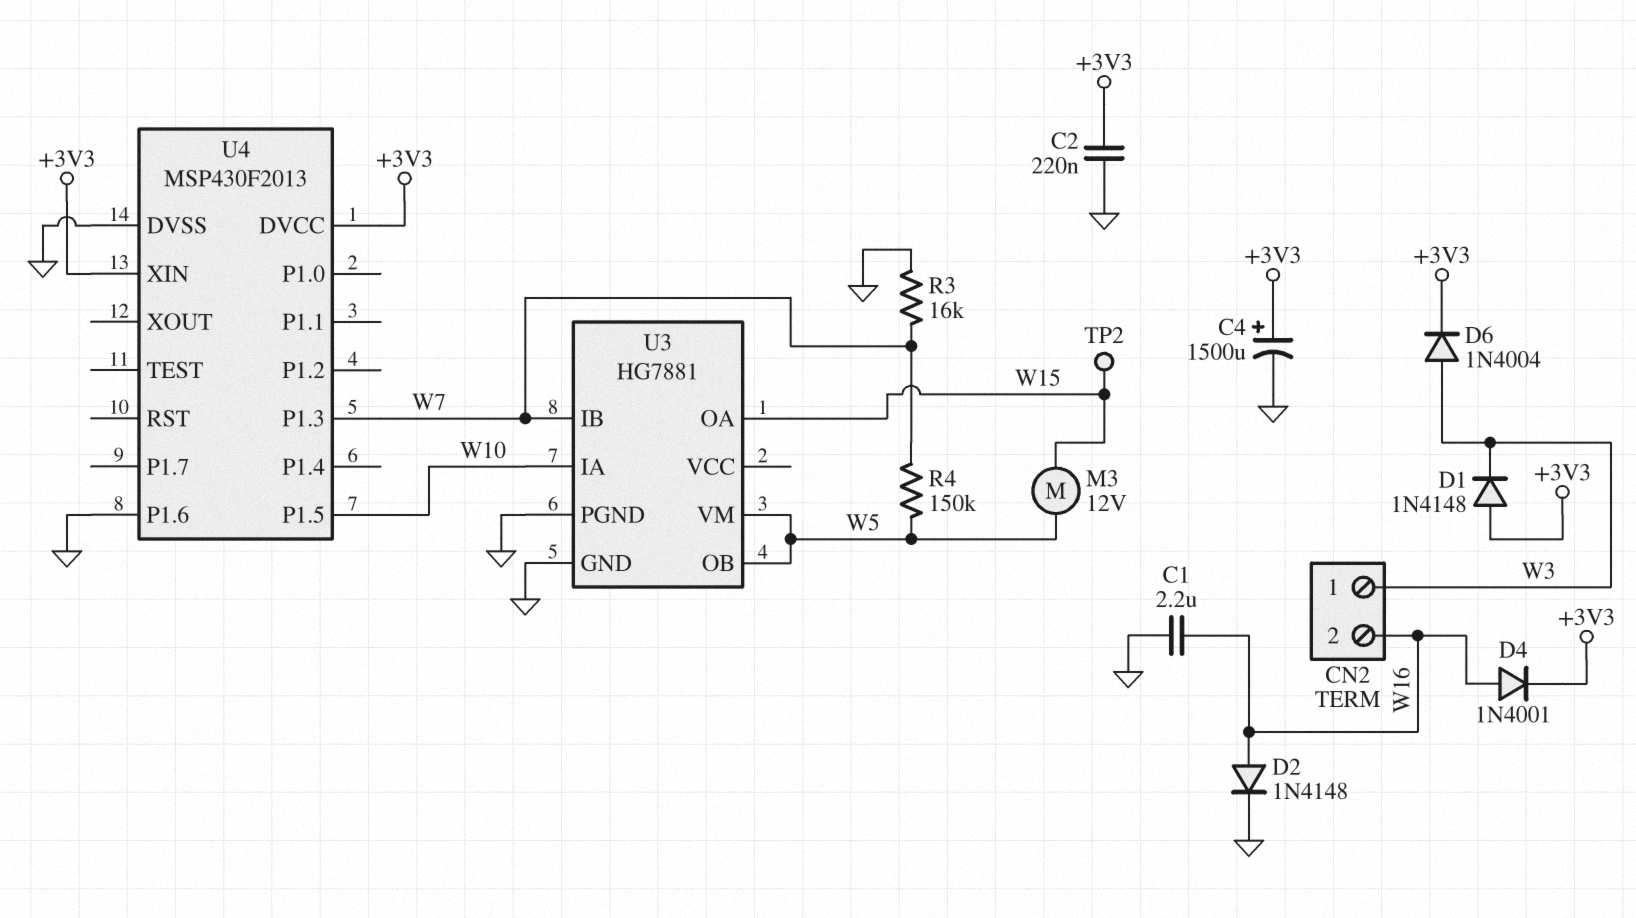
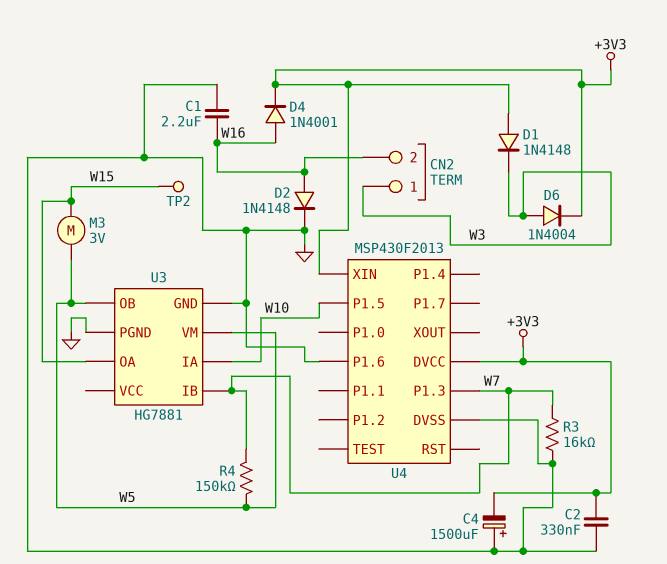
C2: 220nF (+3V3, GND) -> 330nF (+3V3, GND)
C4: 1500uF (plus +3V3, minus GND) -> 1500uF (plus GND, minus +3V3)
M3: motor 12V (W5, W15) -> motor 3V (W5, W15)

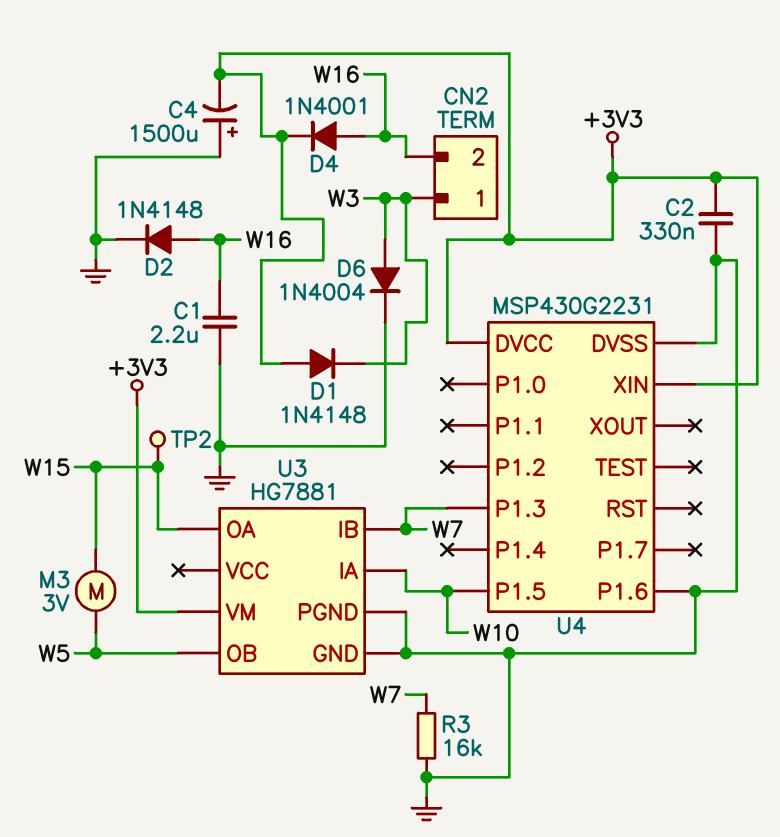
D6: diode 1N4004 (A W3, K +3V3) -> diode 1N4004 (A W3, K GND)
R4: 150k (W5, W7) -> none
U3 pin VM: W5 -> +3V3
U4: MSP430F2013 -> MSP430G2231

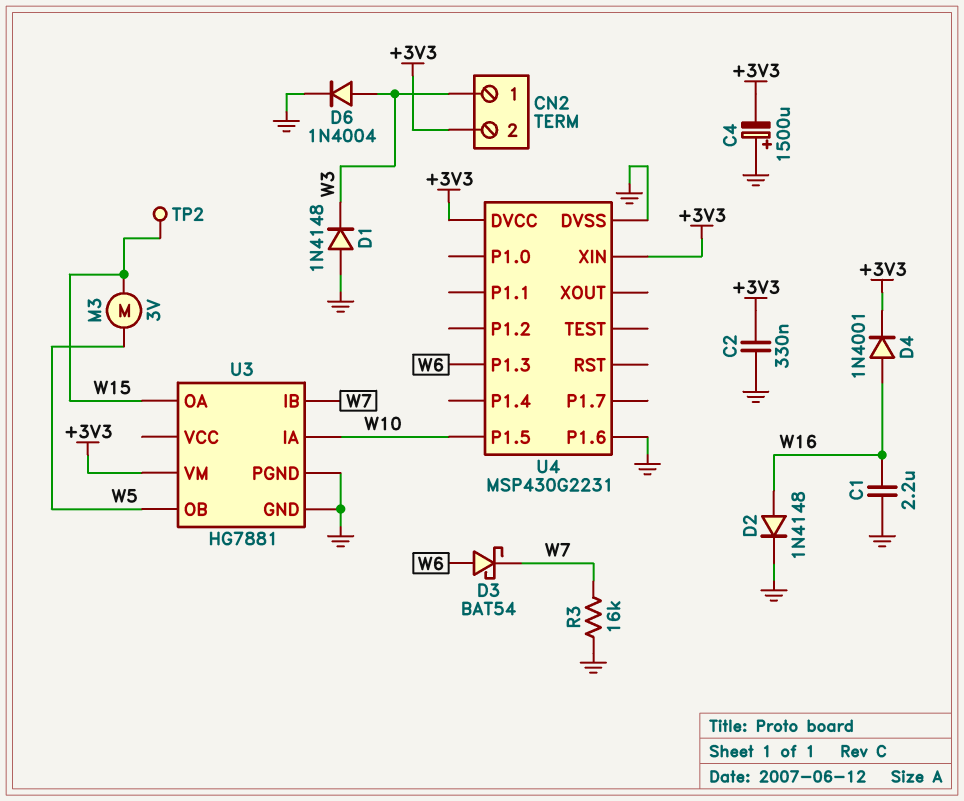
CN2 pin 2: W16 -> +3V3
D1: diode 1N4148 (A +3V3, K W3) -> diode 1N4148 (A GND, K W3)
D3: none -> schottky BAT54 (A W6, K W7)
U4 pin P1.3: W7 -> W6

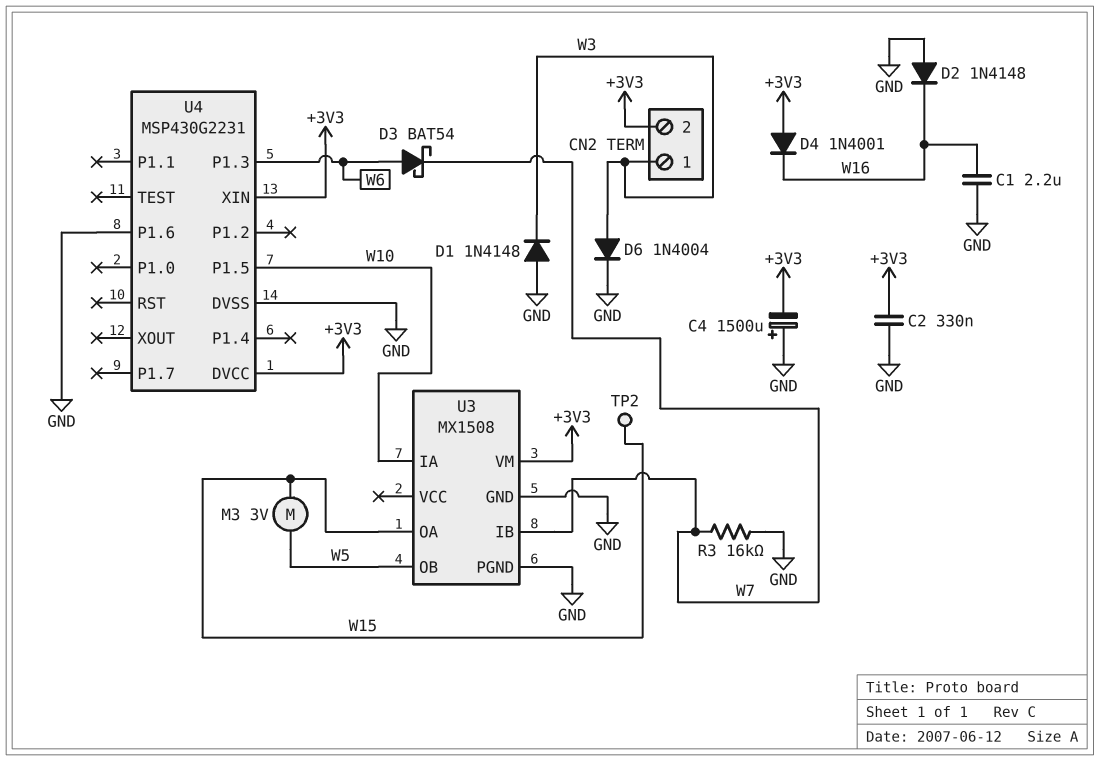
D2: diode 1N4148 (A W16, K GND) -> diode 1N4148 (A GND, K W16)
D4: diode 1N4001 (A W16, K +3V3) -> diode 1N4001 (A +3V3, K W16)
U3: HG7881 -> MX1508

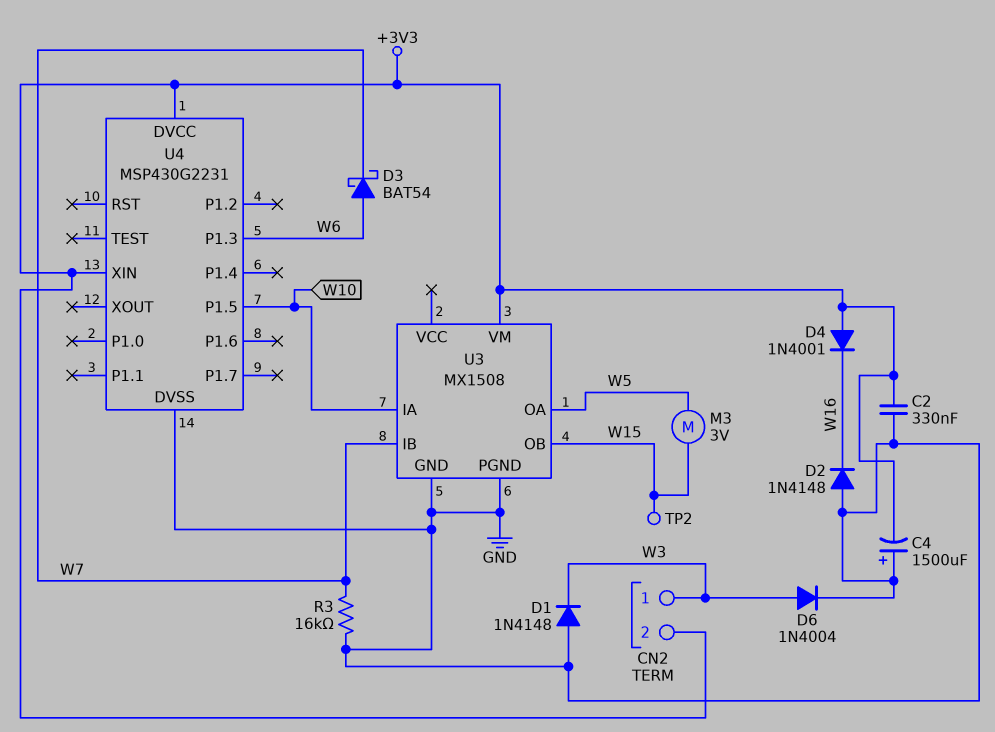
C1: 2.2uF (GND, W16) -> none
U3 pin OA: W15 -> W5
U3 pin OB: W5 -> W15
U4 pin P1.6: GND -> none

